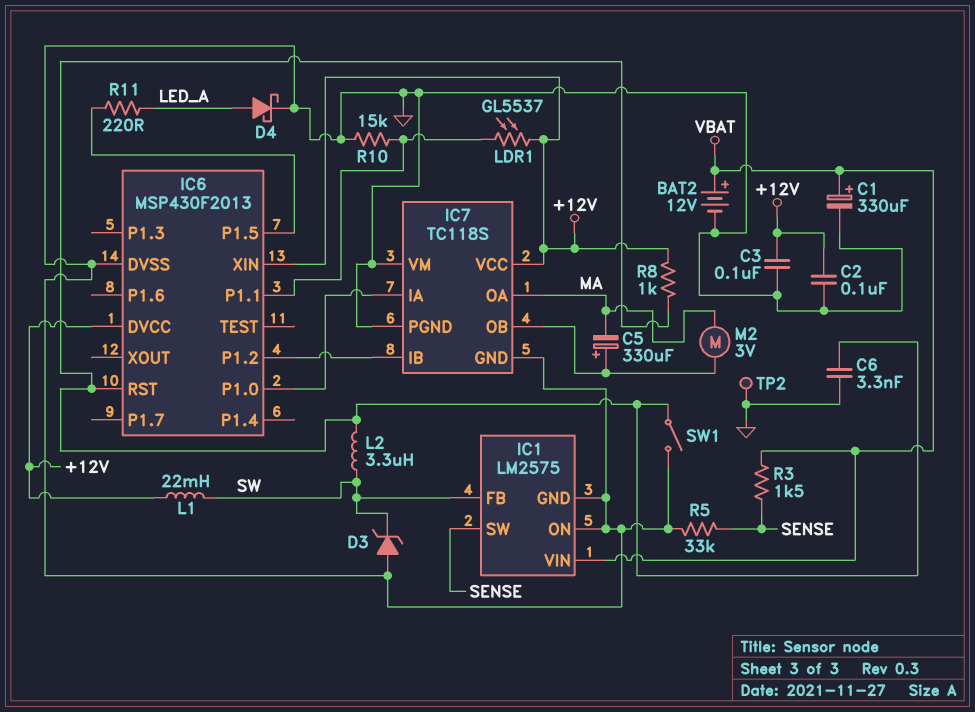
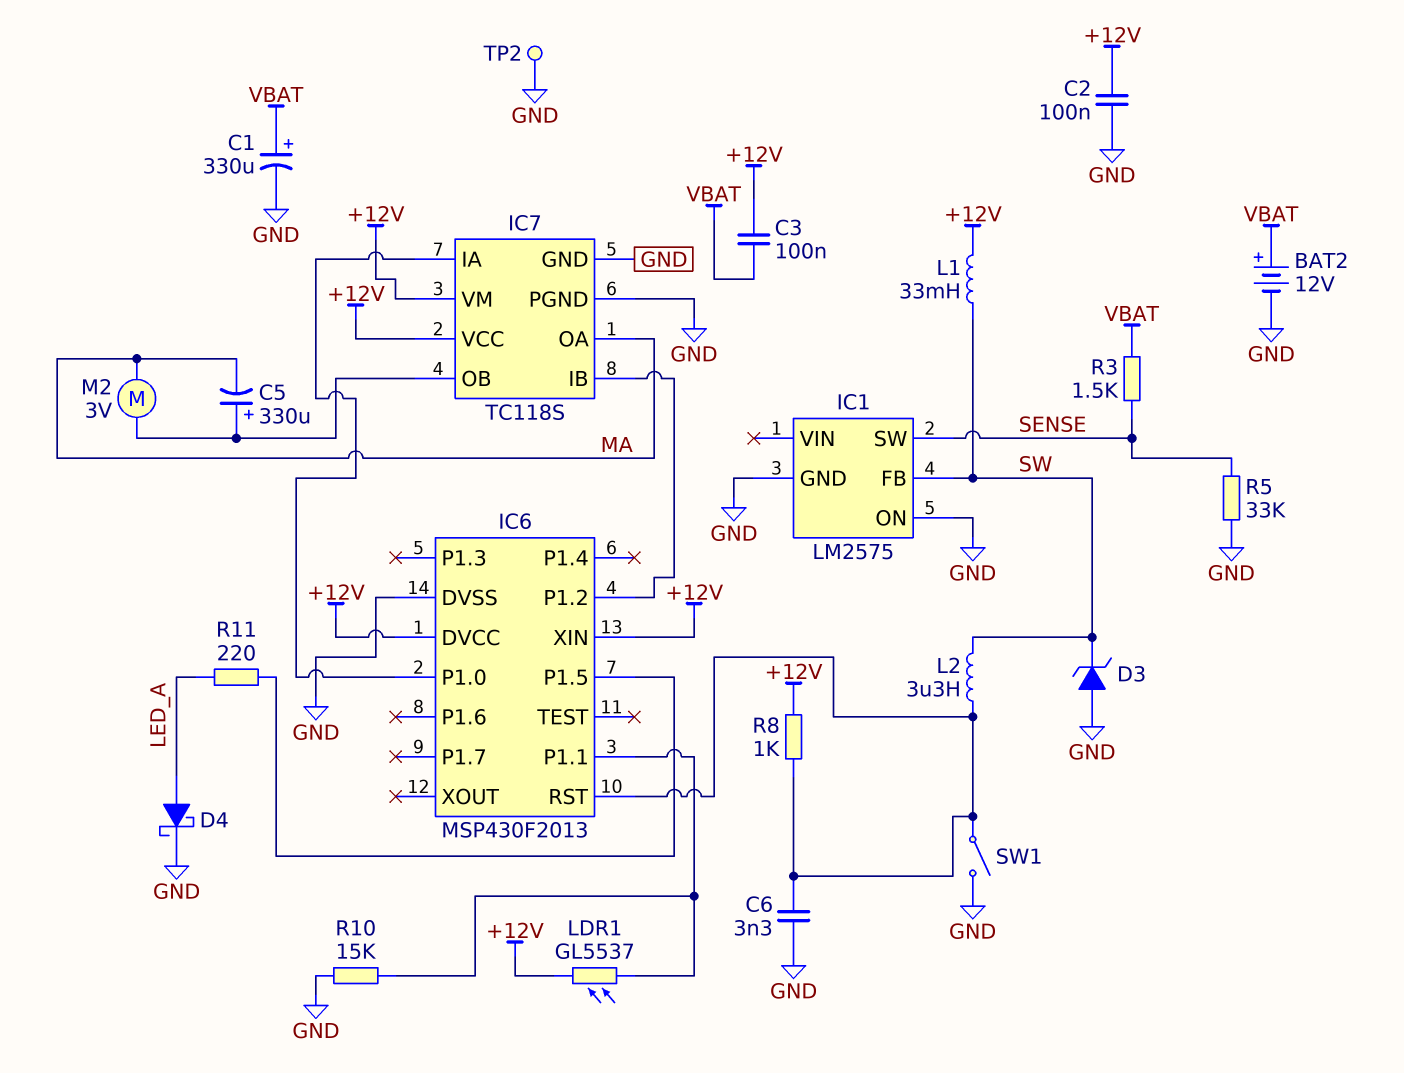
C3: 100nF (+12V, GND) -> 100nF (+12V, VBAT)
IC1 pin VIN: VBAT -> none
IC7 pin VM: GND -> +12V
L1: 22mH (+12V, SW) -> 33mH (+12V, SW)

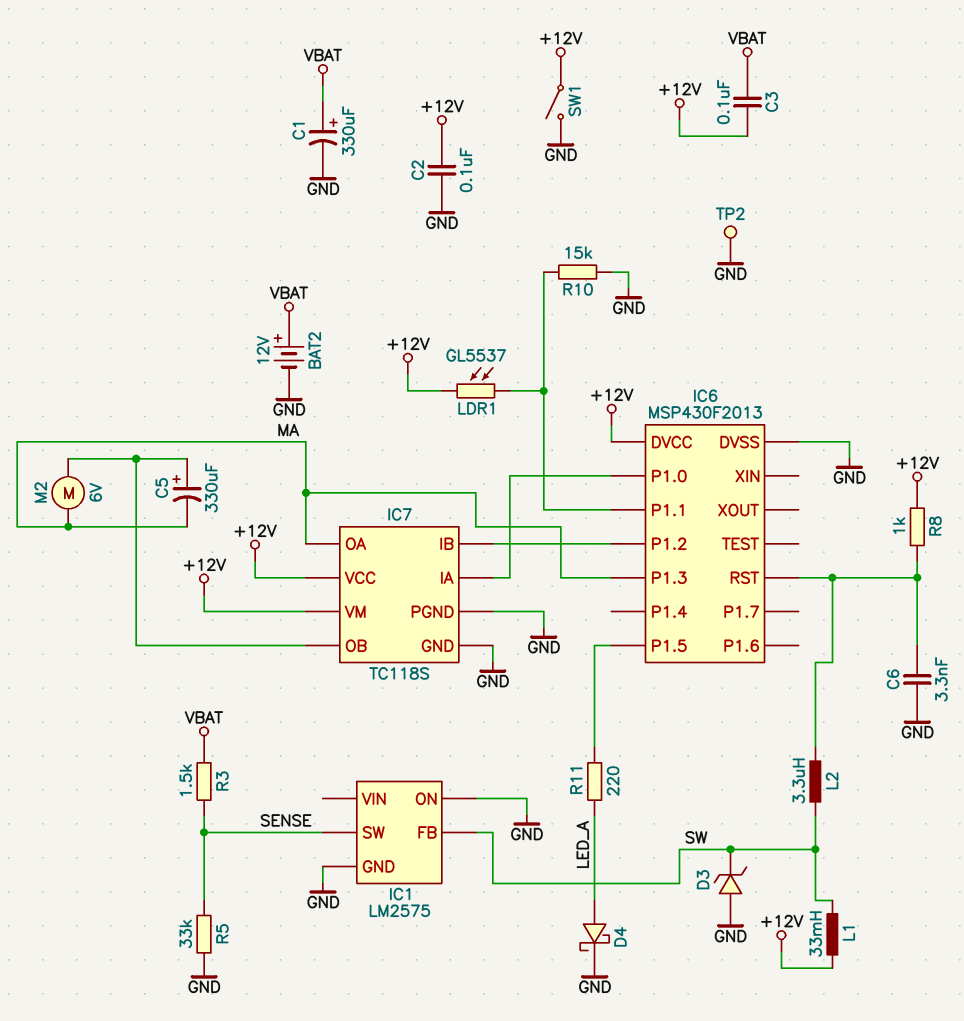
IC6 pin P1.3: none -> MA
IC6 pin XIN: +12V -> none
M2: motor 3V (IC7/OB, MA) -> motor 6V (IC7/OB, MA)
SW1: switch (GND, IC6/RST) -> switch (+12V, GND)

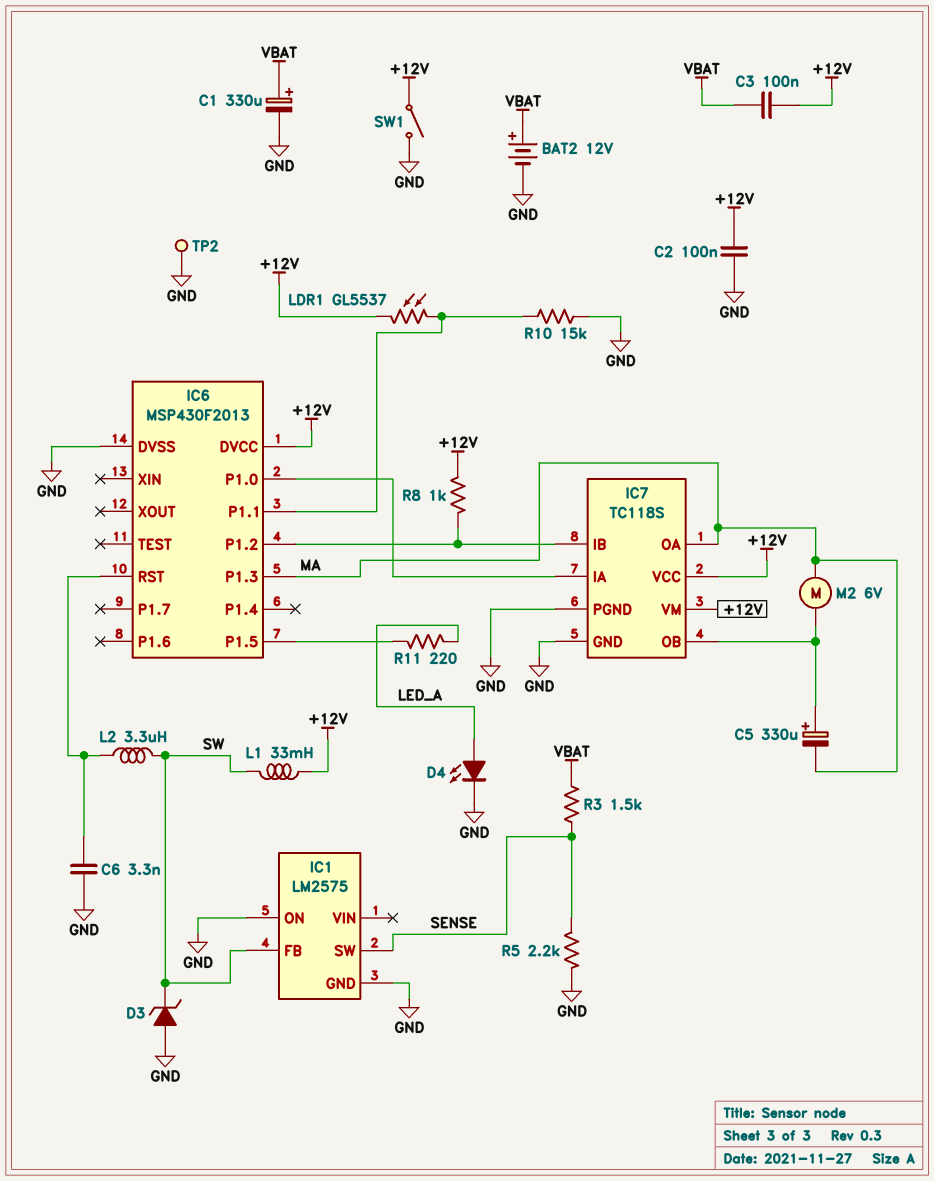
D4: schottky (A LED_A, K GND) -> LED (A LED_A, K GND)
R5: 33k (GND, SENSE) -> 2.2k (GND, SENSE)
R8: 1k (+12V, IC6/RST) -> 1k (+12V, IC6/P1.2)

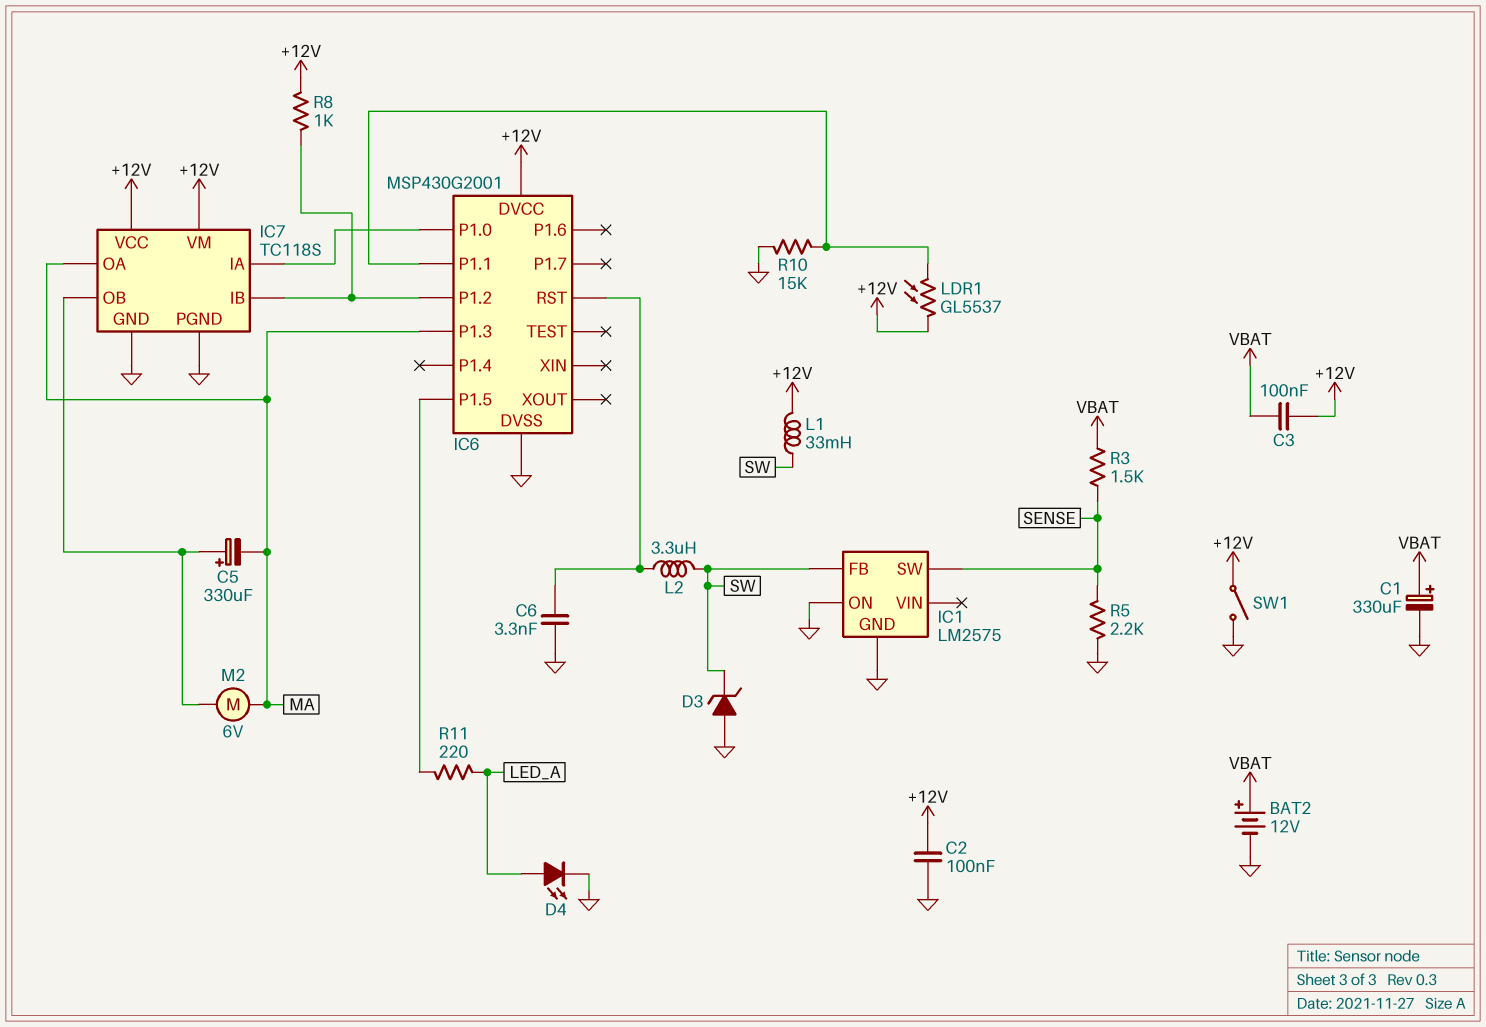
IC6: MSP430F2013 -> MSP430G2001
TP2: test point (GND) -> none

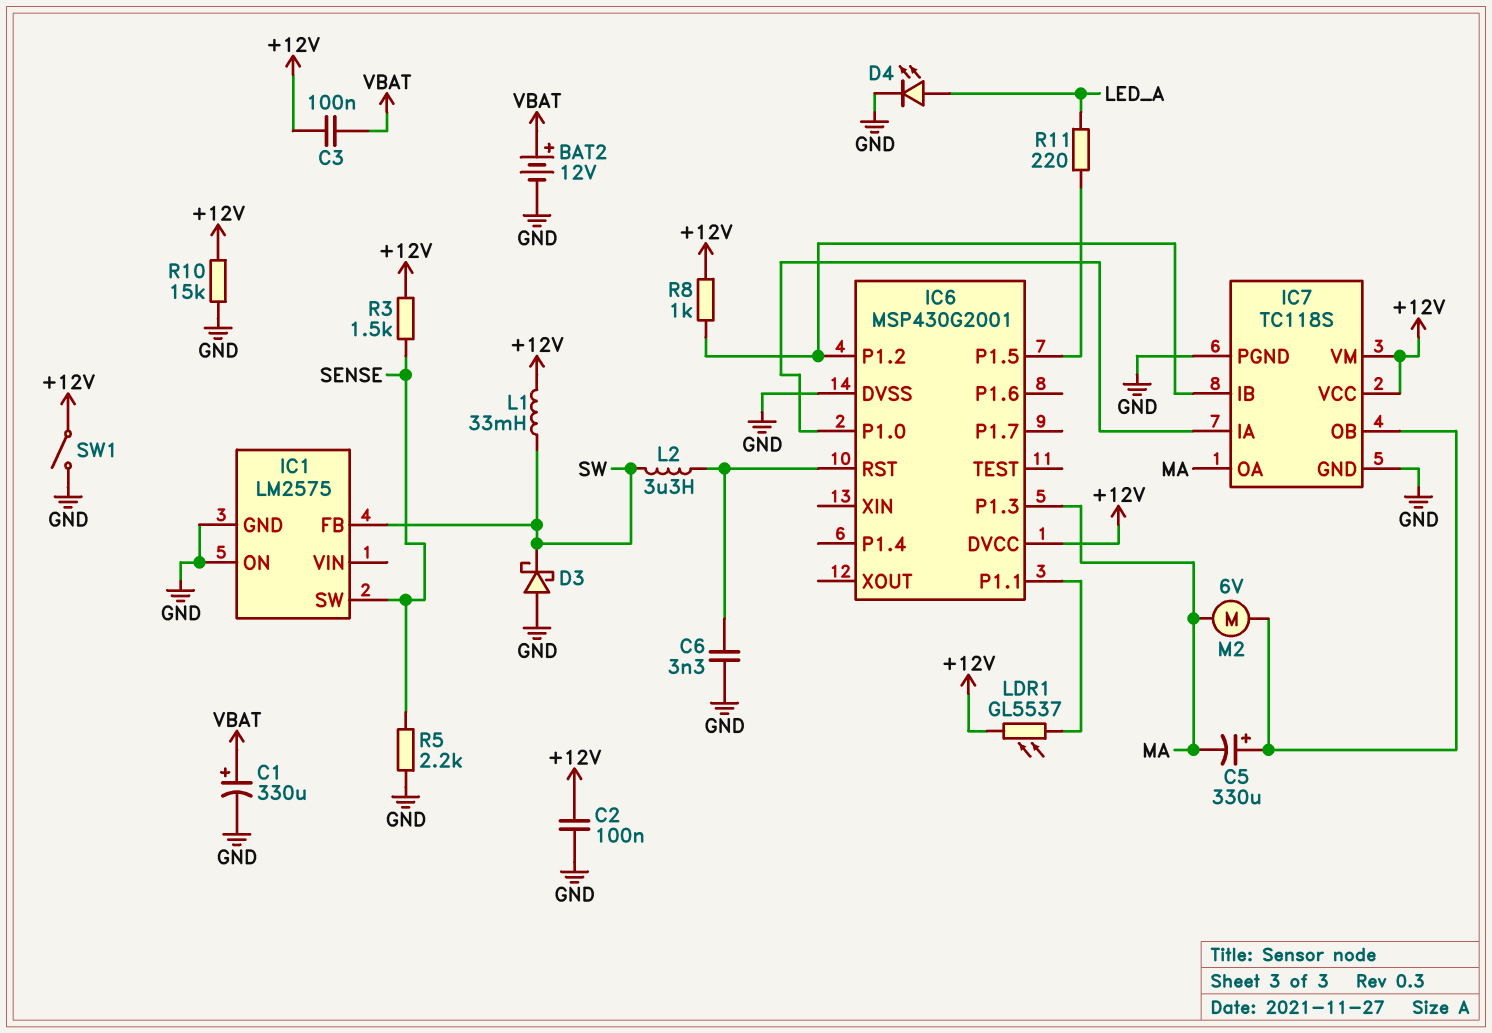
D3: zener (A GND, K SW) -> schottky (A GND, K SW)
R3: 1.5k (SENSE, VBAT) -> 1.5k (+12V, SENSE)
R10: 15k (GND, IC6/P1.1) -> 15k (+12V, GND)

